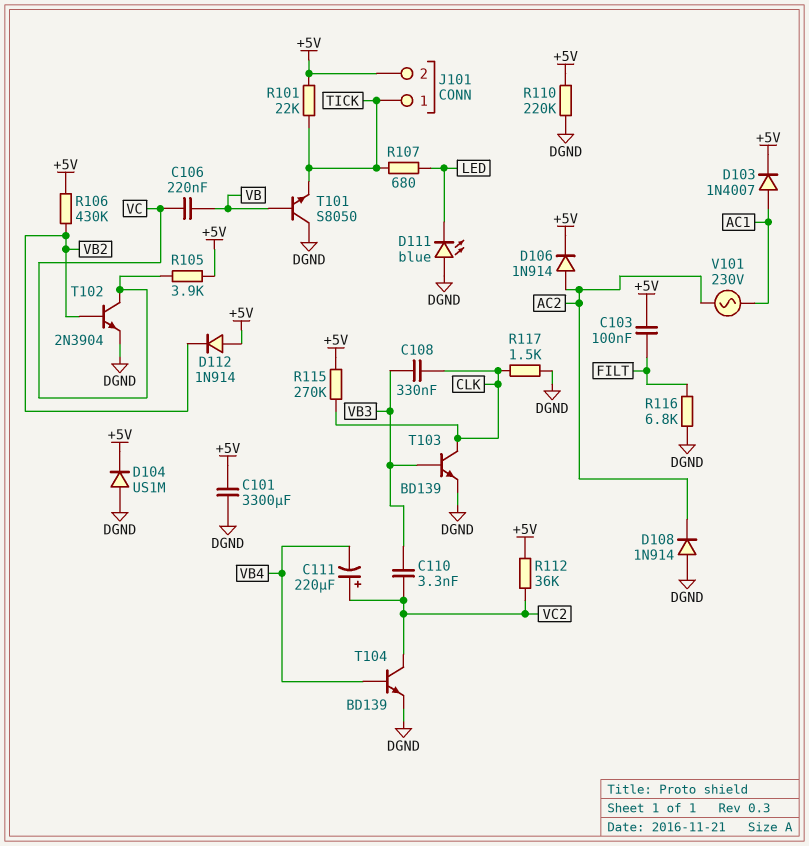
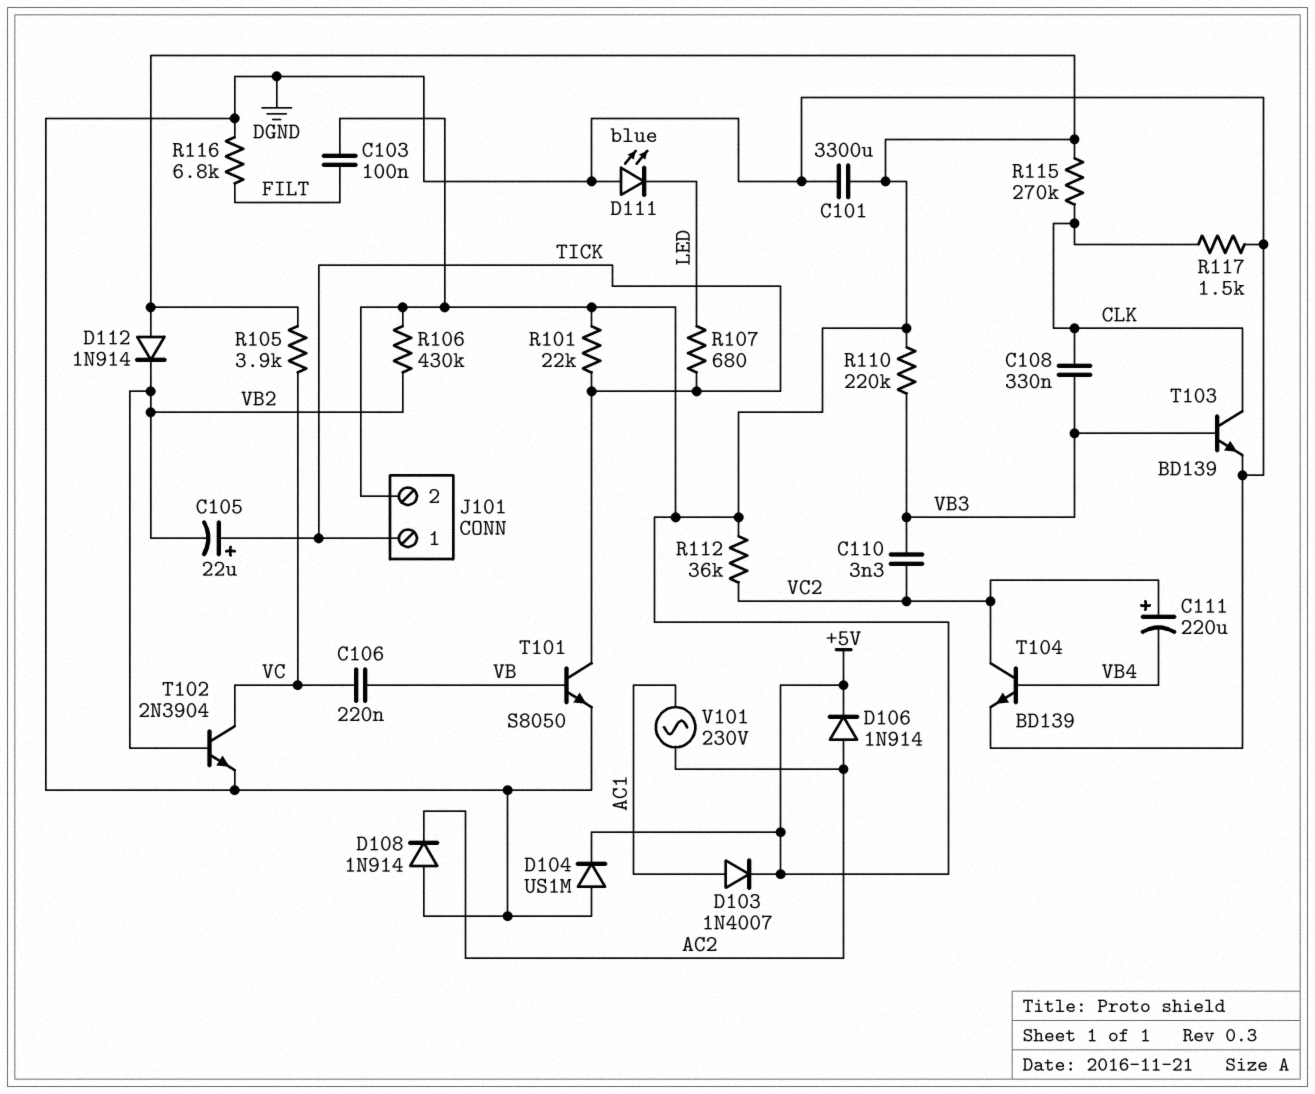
C105: none -> 22uF (plus TICK, minus VB2)
R110: 220k (+5V, DGND) -> 220k (+5V, VB3)
T101: NPN S8050 (B VB, C DGND, E TICK) -> NPN S8050 (B VB, C TICK, E DGND)

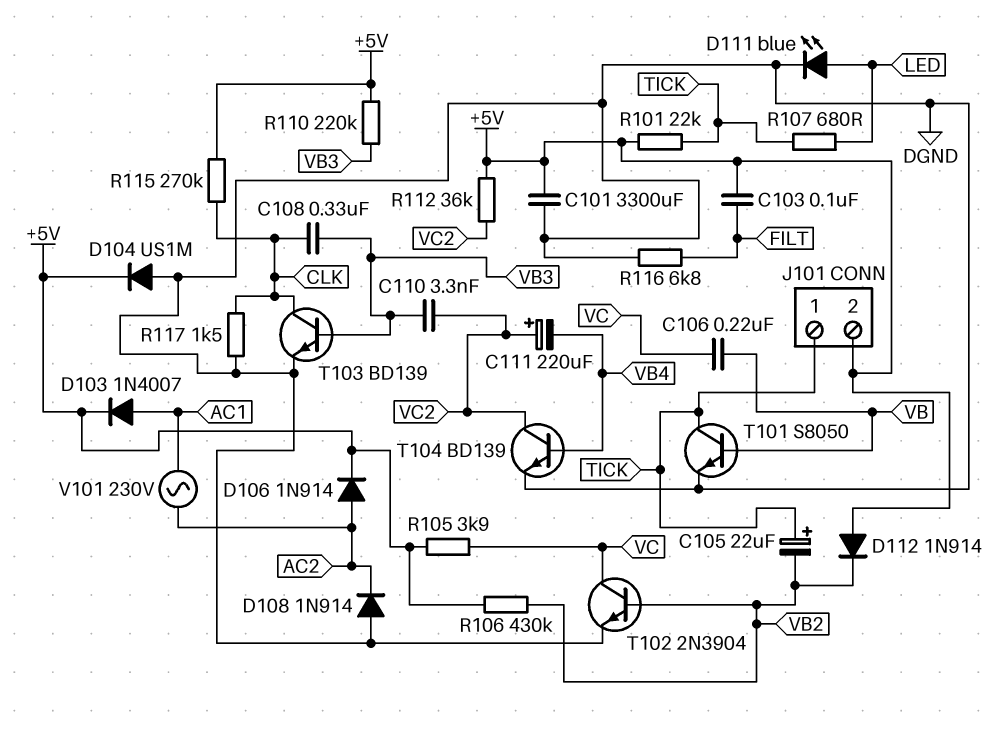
D111: LED blue (A DGND, K LED) -> LED blue (A LED, K DGND)

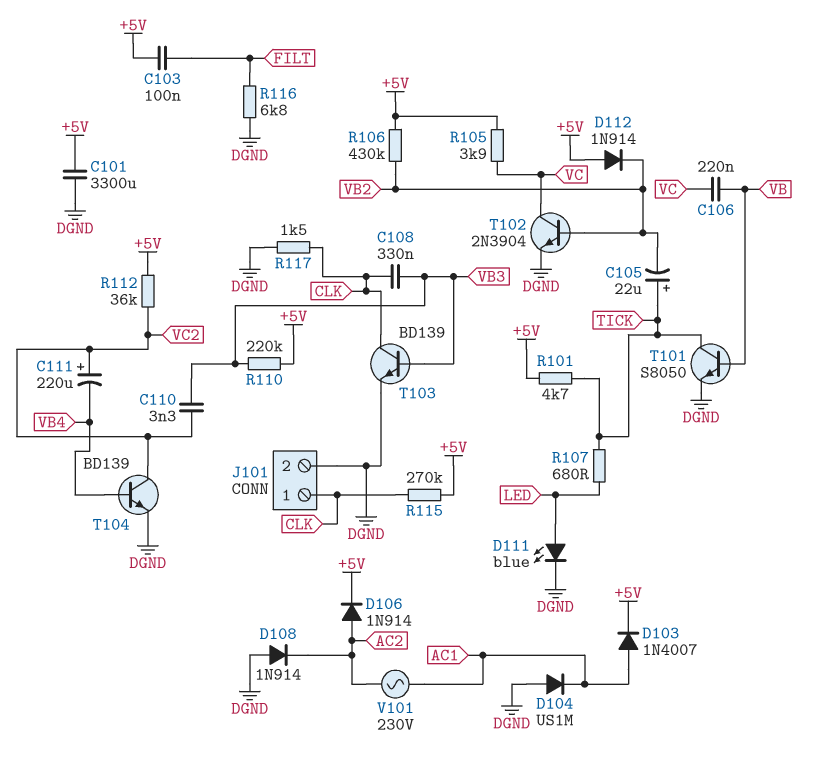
D104: diode US1M (A DGND, K +5V) -> diode US1M (A DGND, K AC1)
J101 pin 1: TICK -> CLK
J101 pin 2: +5V -> DGND
R101: 22k (+5V, TICK) -> 4.7k (+5V, TICK)

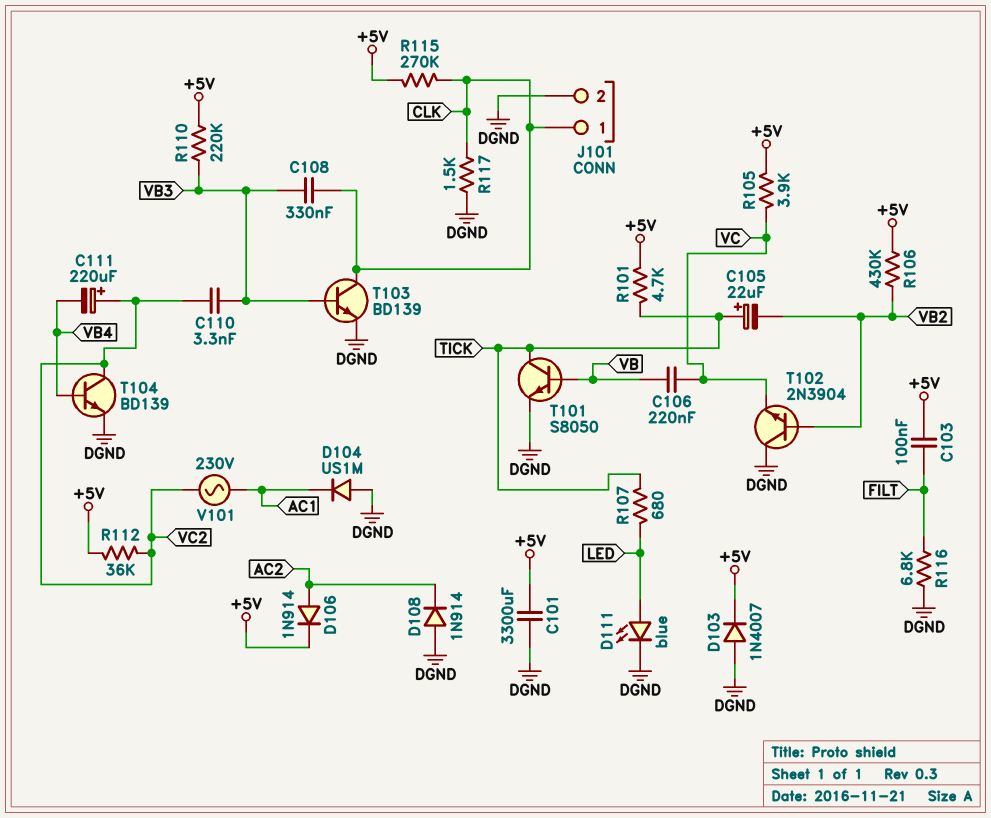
D103: diode 1N4007 (A AC1, K +5V) -> diode 1N4007 (A DGND, K +5V)
D112: diode 1N914 (A +5V, K VB2) -> none
T102: NPN 2N3904 (B VB2, C VC, E DGND) -> NPN 2N3904 (B VB2, C DGND, E VC)
V101: AC 230V (AC1, AC2) -> AC 230V (AC1, VC2)

